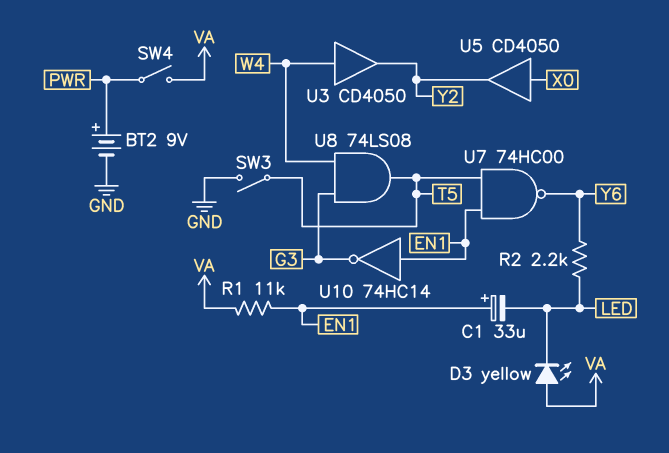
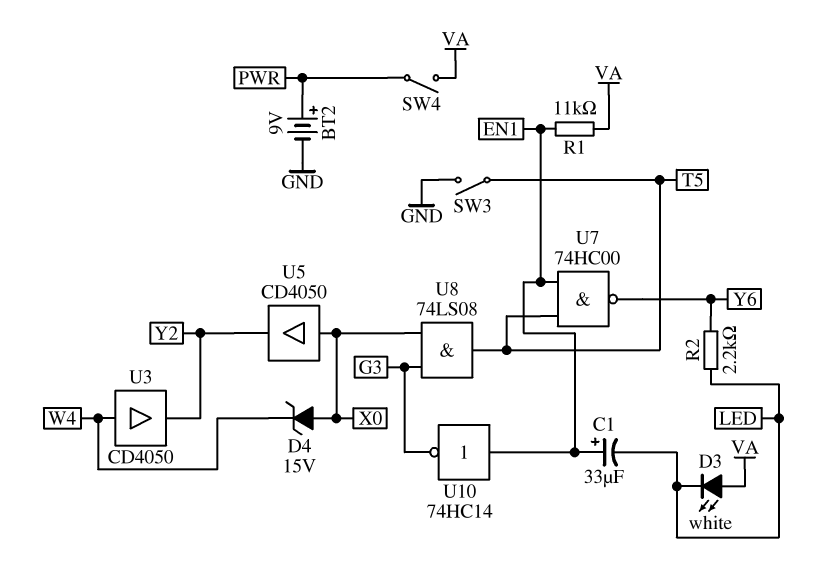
D3: LED yellow (A VA, K LED) -> LED white (A VA, K LED)
D4: none -> zener 15V (A X0, K W4)
U8: AND 74LS08 (in G3, in W4, out T5) -> AND 74LS08 (in G3, in X0, out T5)

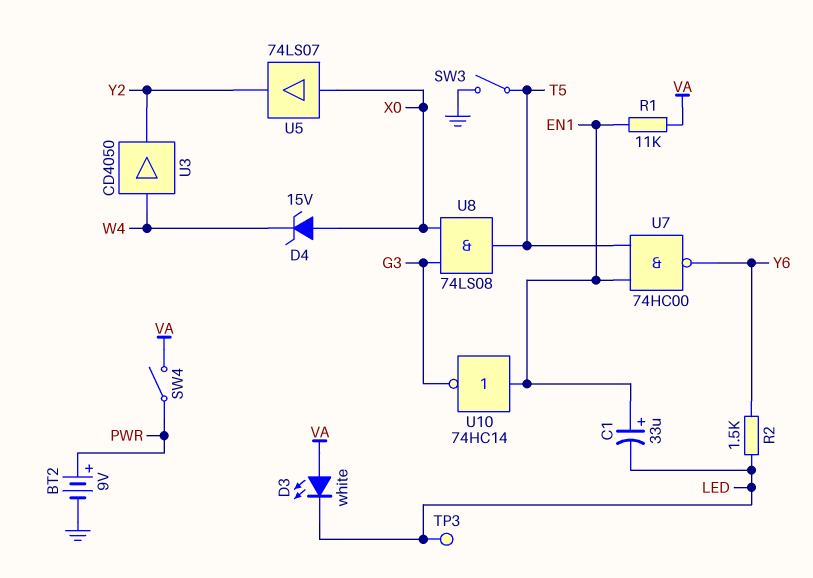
R2: 2.2k (LED, Y6) -> 1.5k (LED, Y6)
TP3: none -> test point (LED)
U5: buffer CD4050 (in X0, out Y2) -> buffer 74LS07 (in X0, out Y2)

